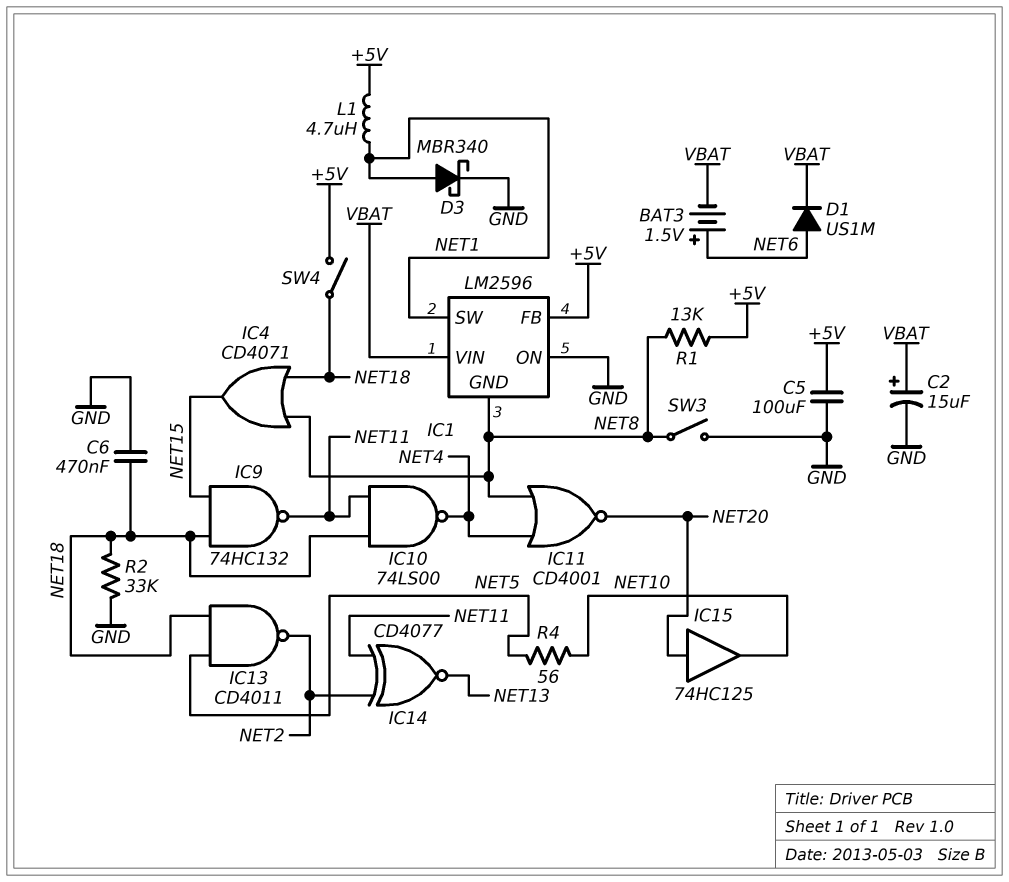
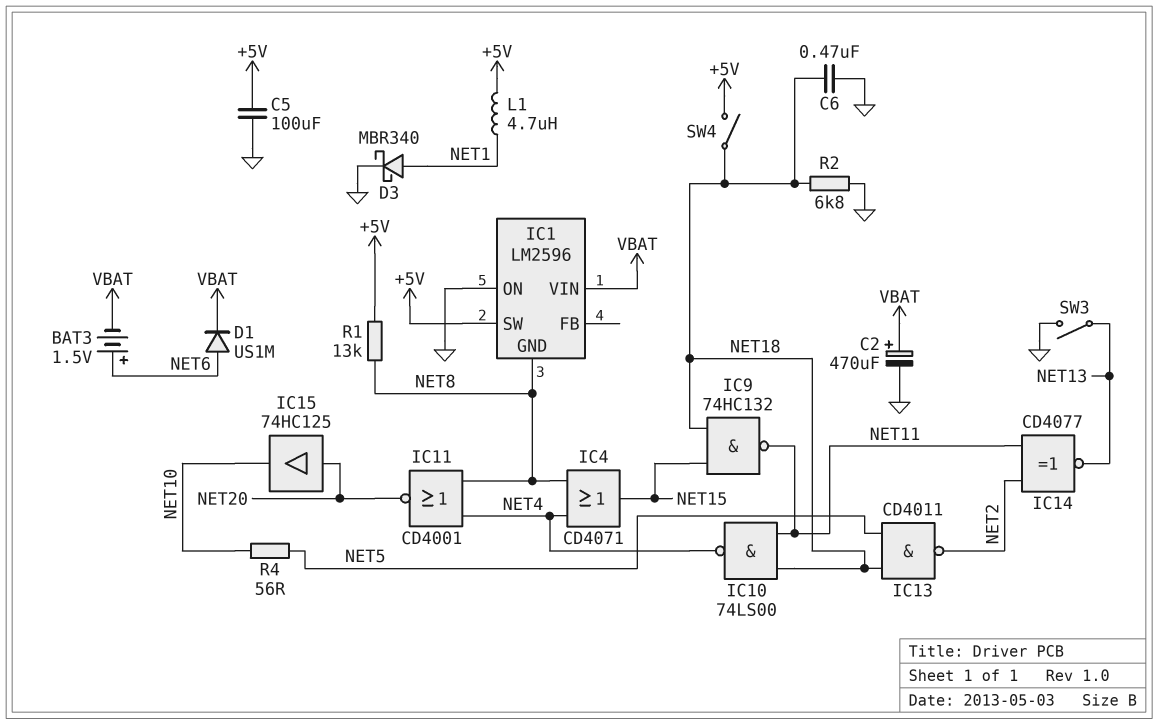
C2: 15uF (plus VBAT, minus GND) -> 470uF (plus VBAT, minus GND)
IC1 pin FB: +5V -> none
IC1 pin SW: NET1 -> +5V
IC4: OR CD4071 (in NET8, in NET18, out NET15) -> OR CD4071 (in NET4, in NET8, out NET15)
R2: 33k (GND, NET18) -> 6.8k (GND, NET18)
SW3: switch (GND, NET8) -> switch (GND, NET13)

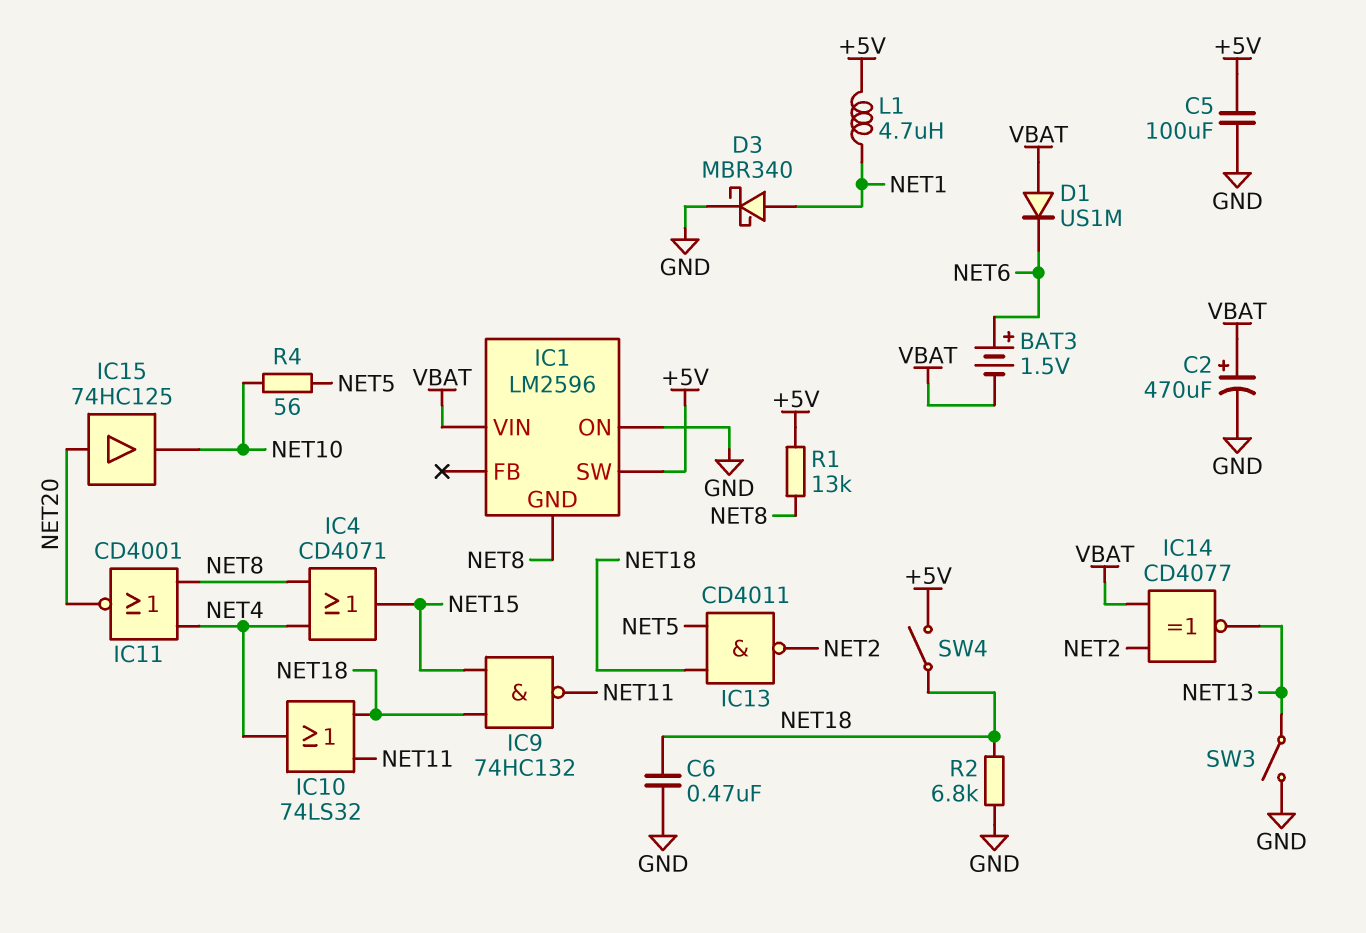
D1: diode US1M (A NET6, K VBAT) -> diode US1M (A VBAT, K NET6)
IC10: NAND 74LS00 (in NET11, in NET18, out NET4) -> OR 74LS32 (in NET11, in NET18, out NET4)
IC14: XNOR CD4077 (in NET2, in NET11, out NET13) -> XNOR CD4077 (in NET2, in VBAT, out NET13)

